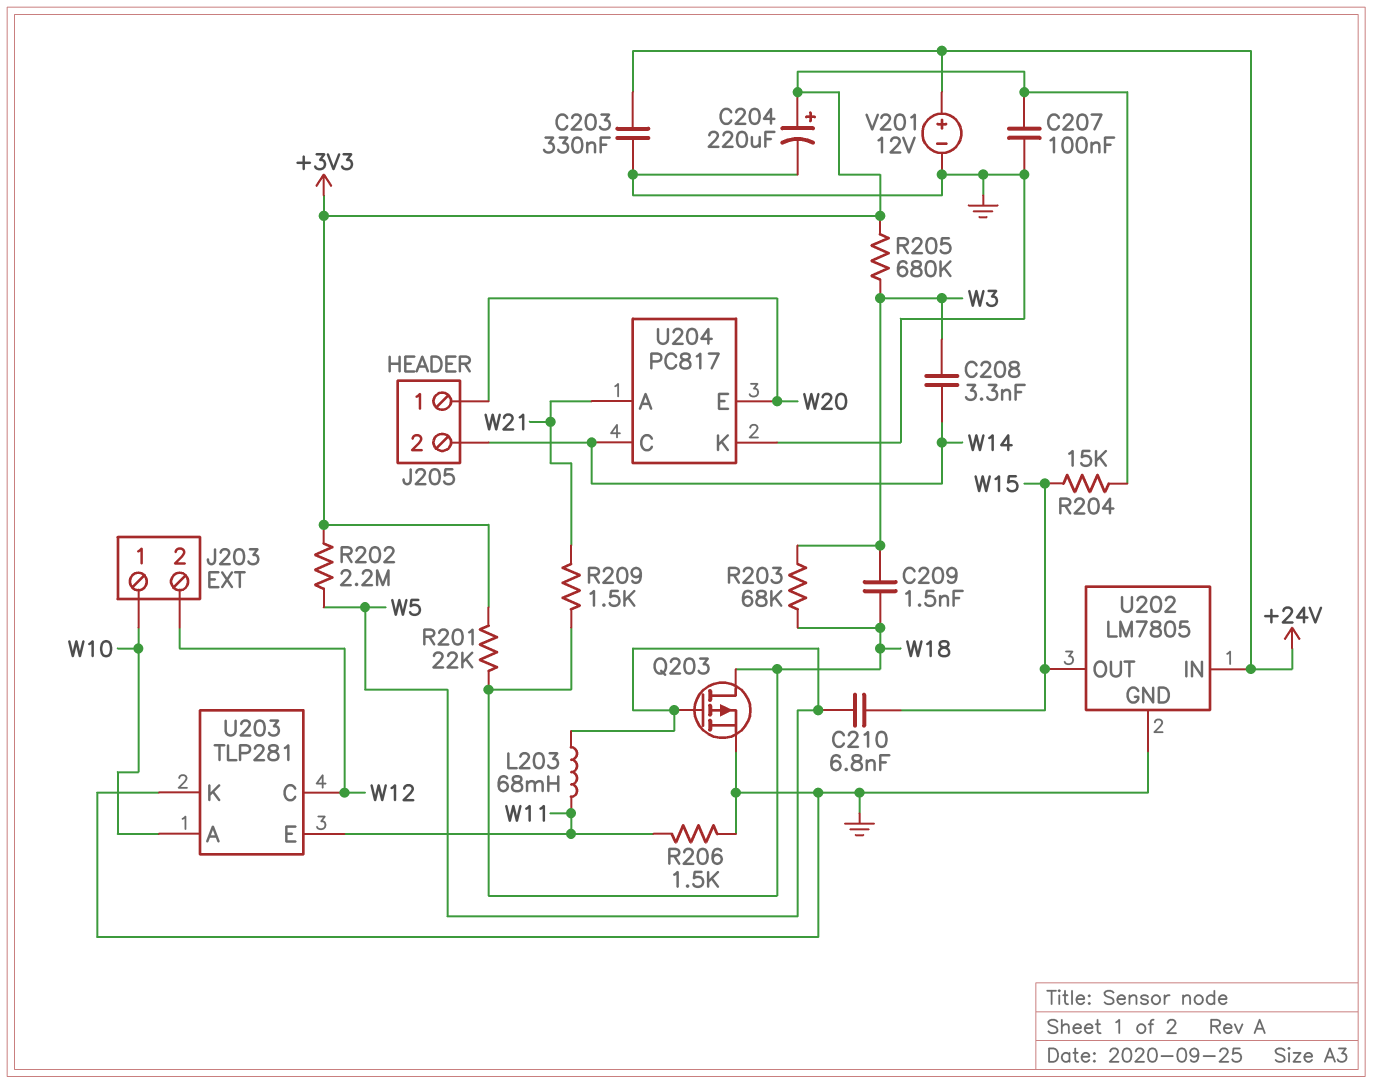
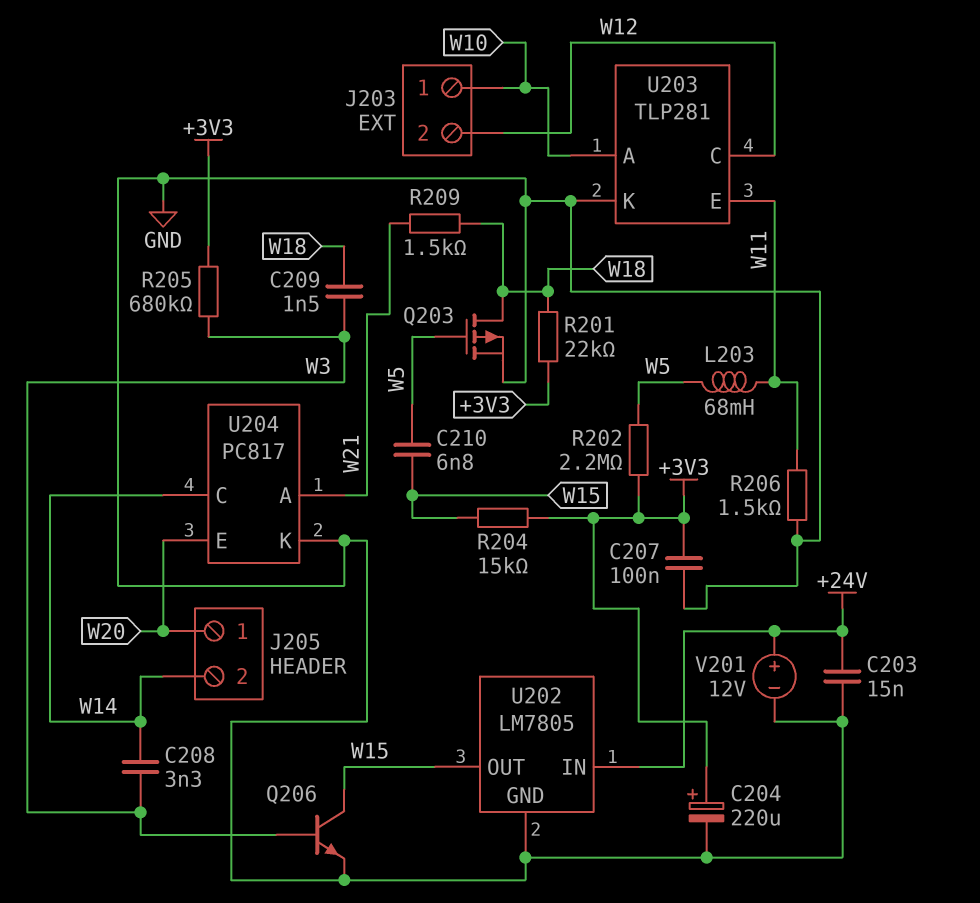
C203: 330nF (+24V, GND) -> 15nF (+24V, GND)
Q206: none -> NPN (B W3, C W15, E GND)
R203: 68k (W3, W18) -> none

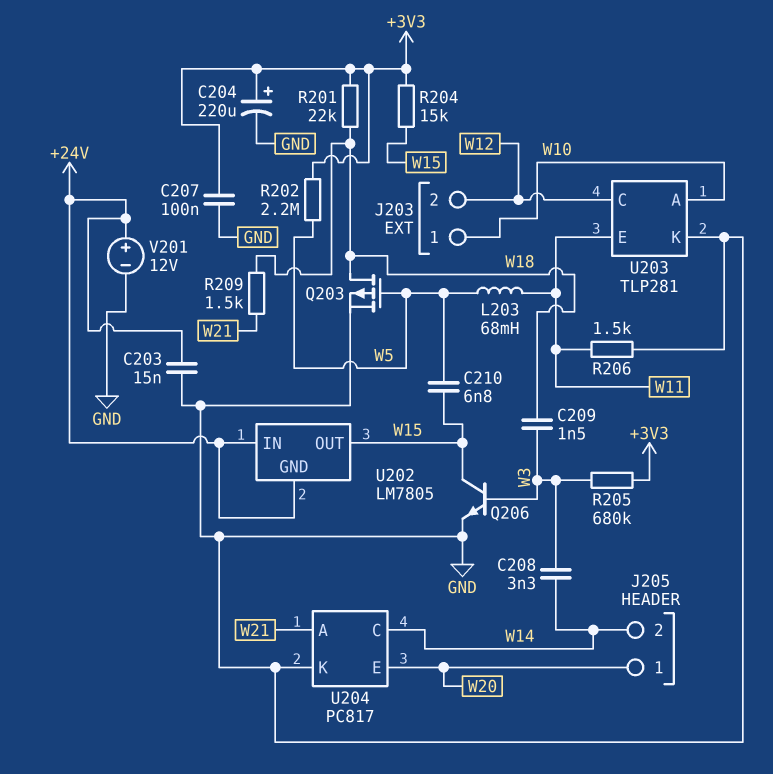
U202 pin GND: GND -> +24V

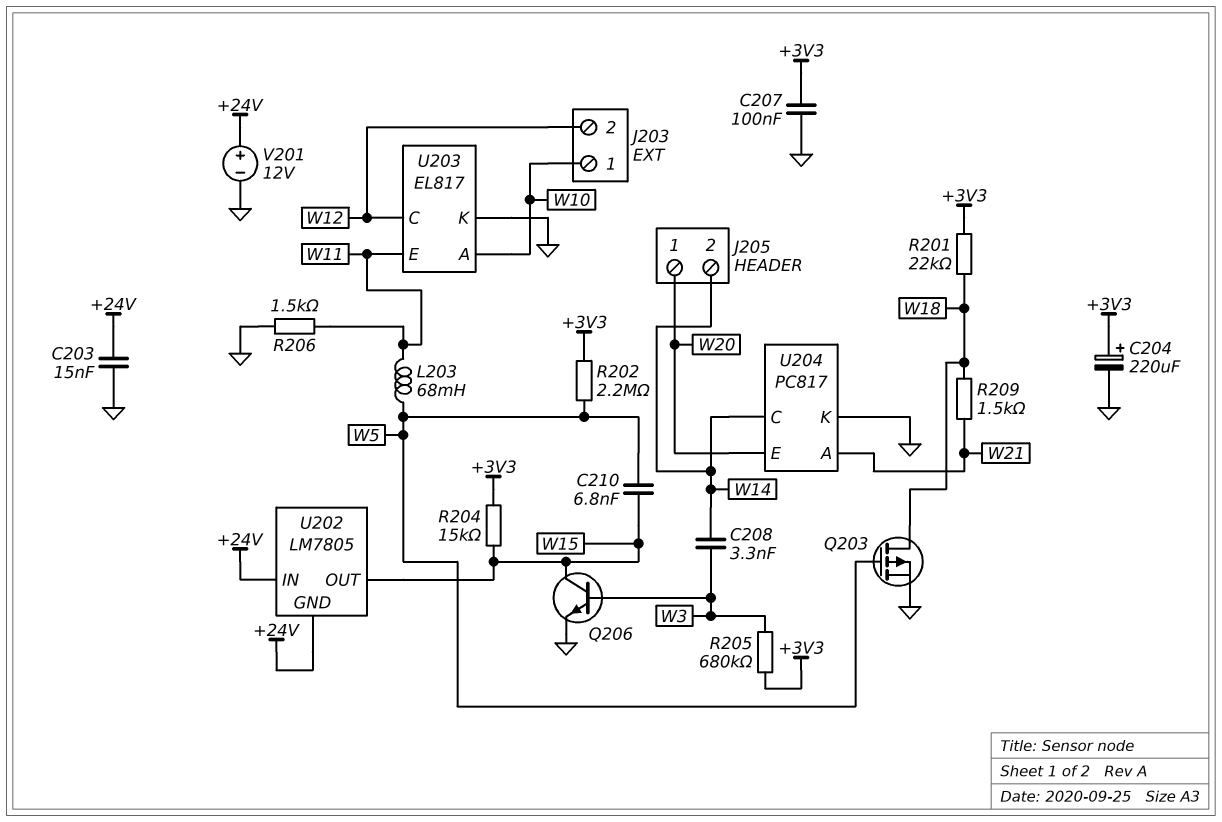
C209: 1.5nF (W3, W18) -> none
U203: TLP281 -> EL817

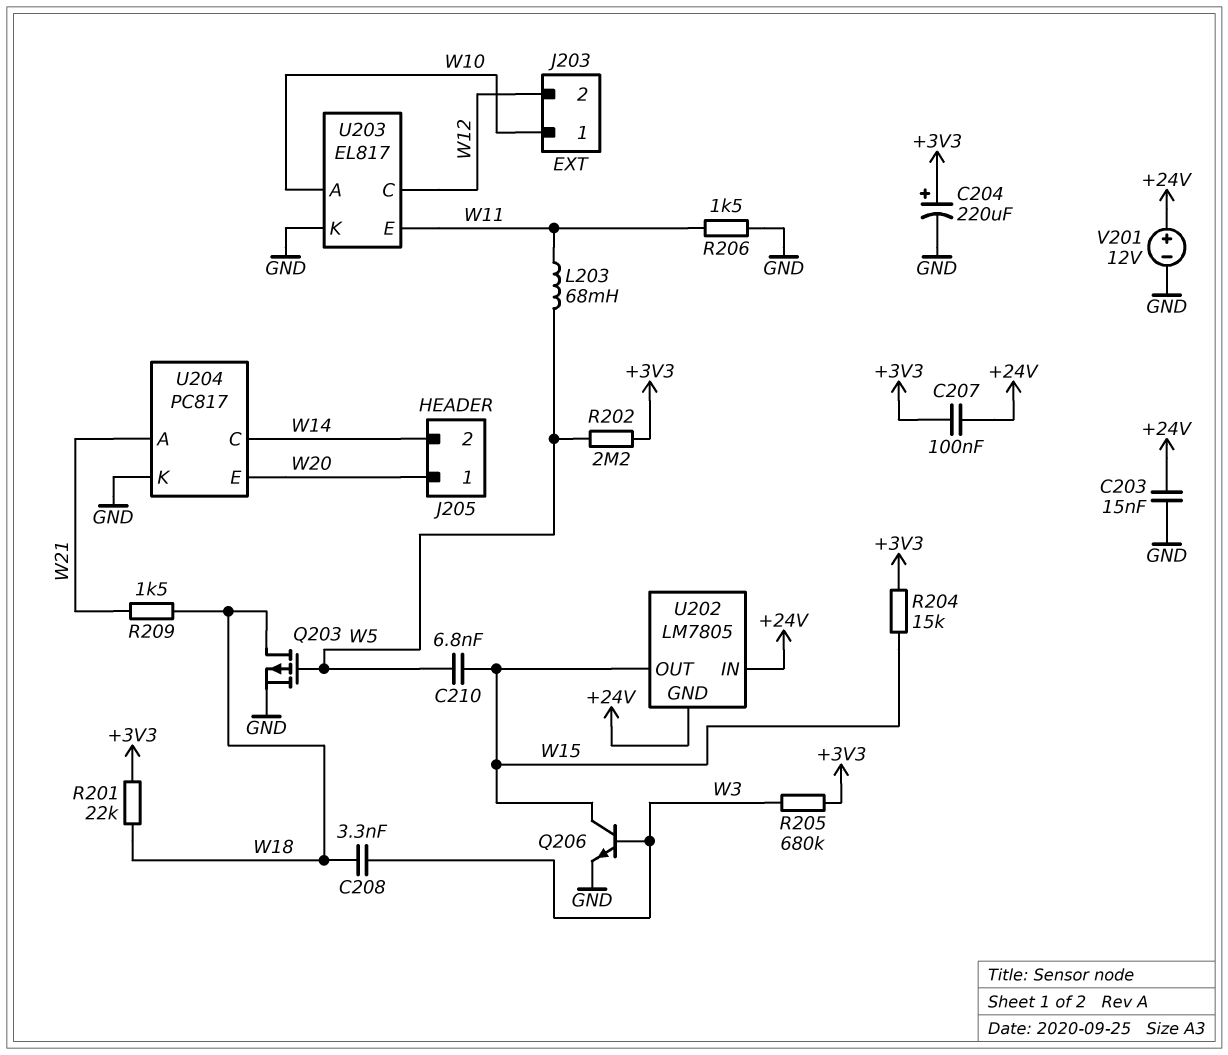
C207: 100nF (+3V3, GND) -> 100nF (+3V3, +24V)
C208: 3.3nF (W3, W14) -> 3.3nF (W3, W18)

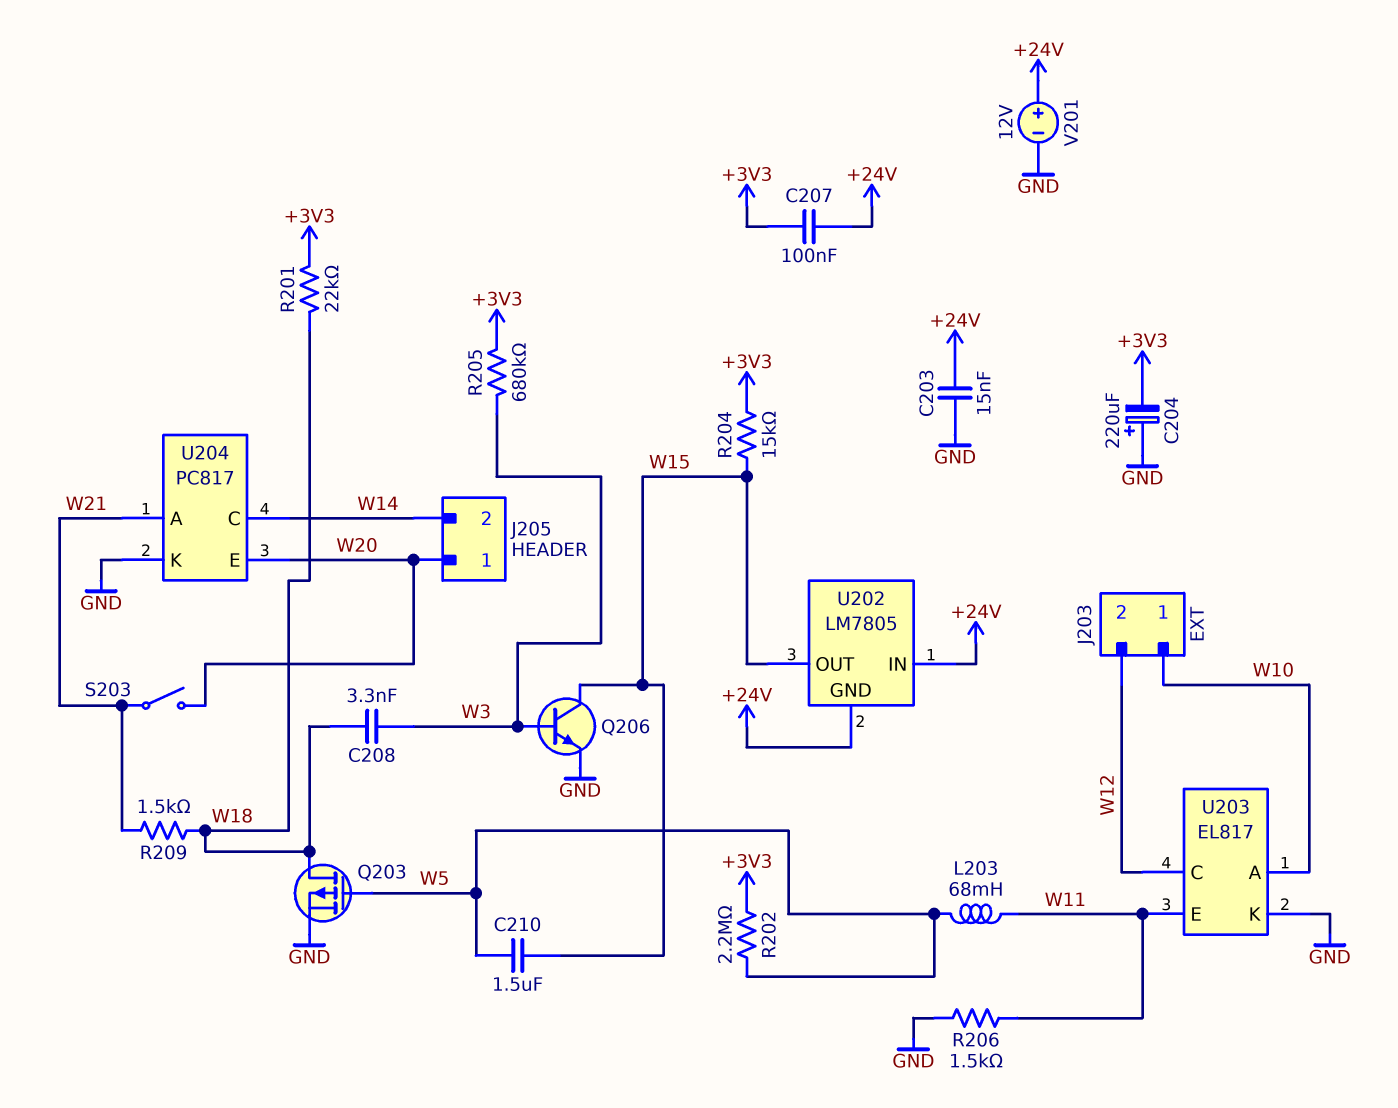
C204: 220uF (plus +3V3, minus GND) -> 220uF (plus GND, minus +3V3)
C210: 6.8nF (W5, W15) -> 1.5uF (W5, W15)
S203: none -> switch (W20, W21)

